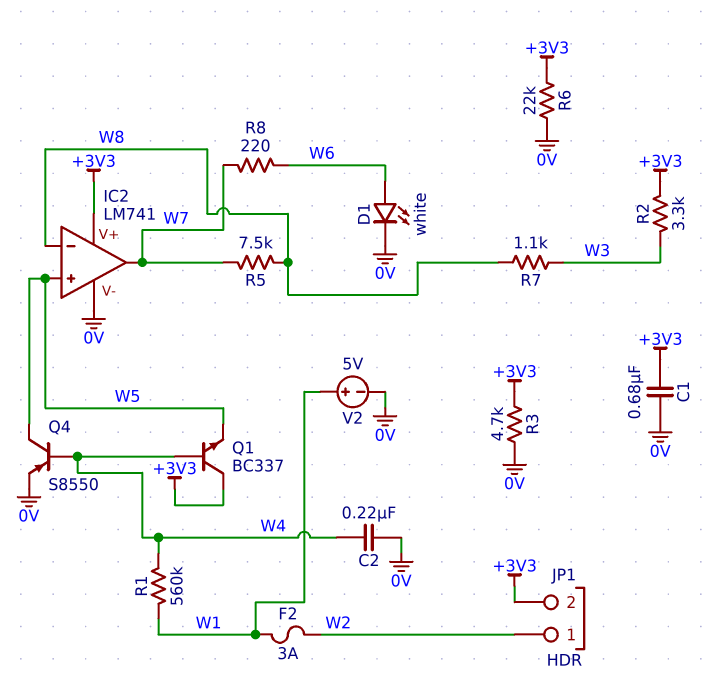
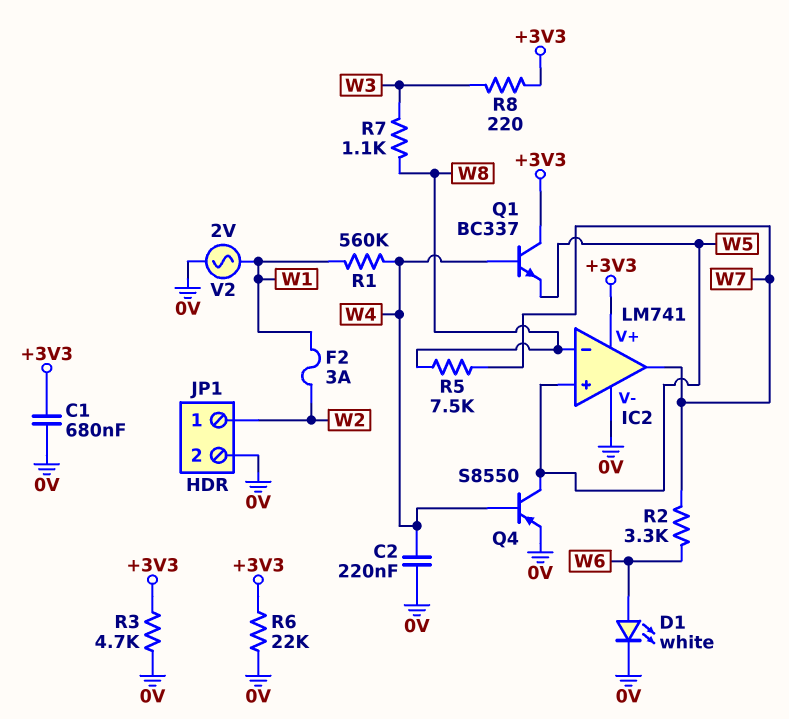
JP1 pin 2: +3V3 -> 0V
R2: 3.3k (+3V3, W3) -> 3.3k (W6, W7)
R8: 220 (W6, W7) -> 220 (+3V3, W3)
V2: 5V (plus W1, minus 0V) -> AC 2V (0V, W1)

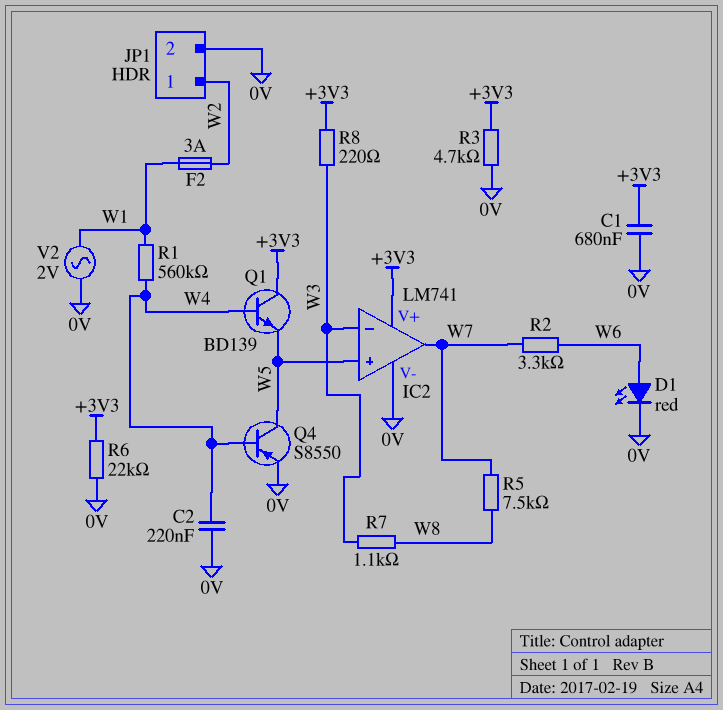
D1: LED white (A W6, K 0V) -> LED red (A W6, K 0V)
IC2 pin in-: W8 -> W3
Q1: NPN BC337 (B W4, C +3V3, E W5) -> NPN BD139 (B W4, C +3V3, E W5)

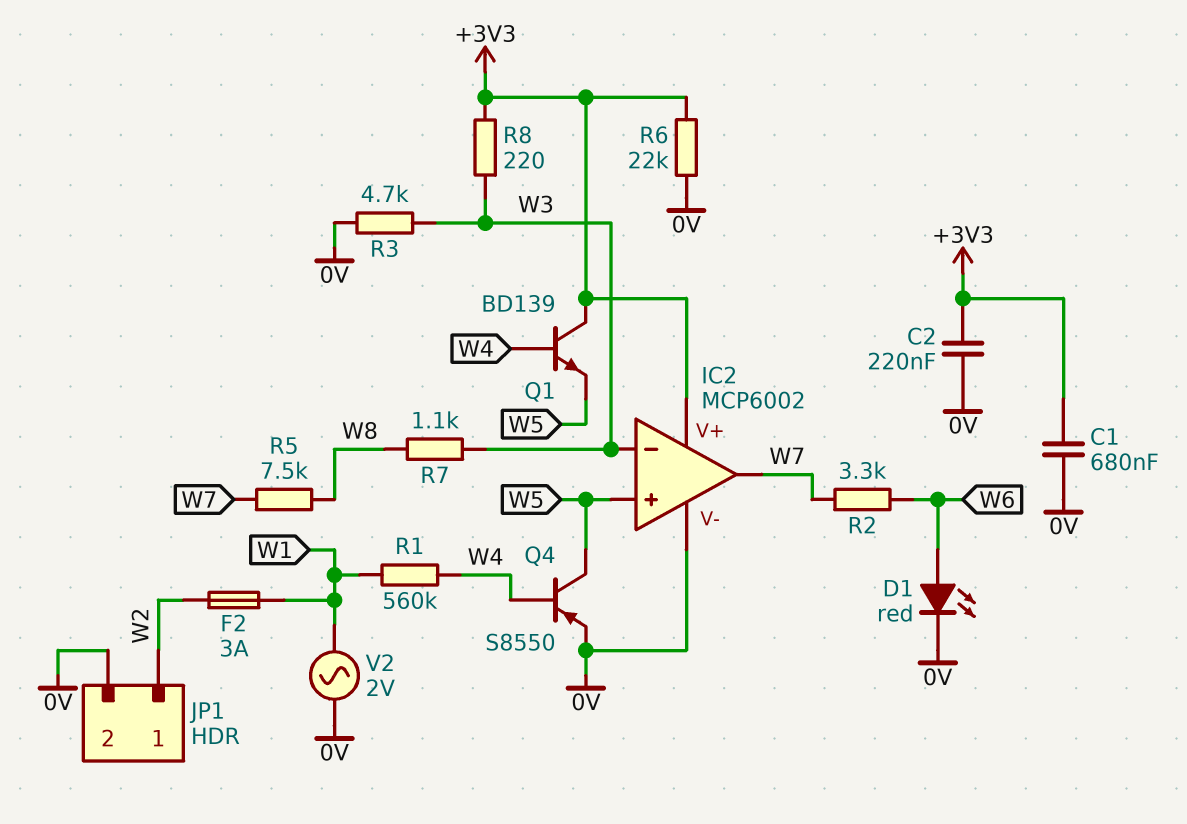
C2: 220nF (0V, W4) -> 220nF (+3V3, 0V)
IC2: LM741 -> MCP6002
R3: 4.7k (+3V3, 0V) -> 4.7k (0V, W3)

